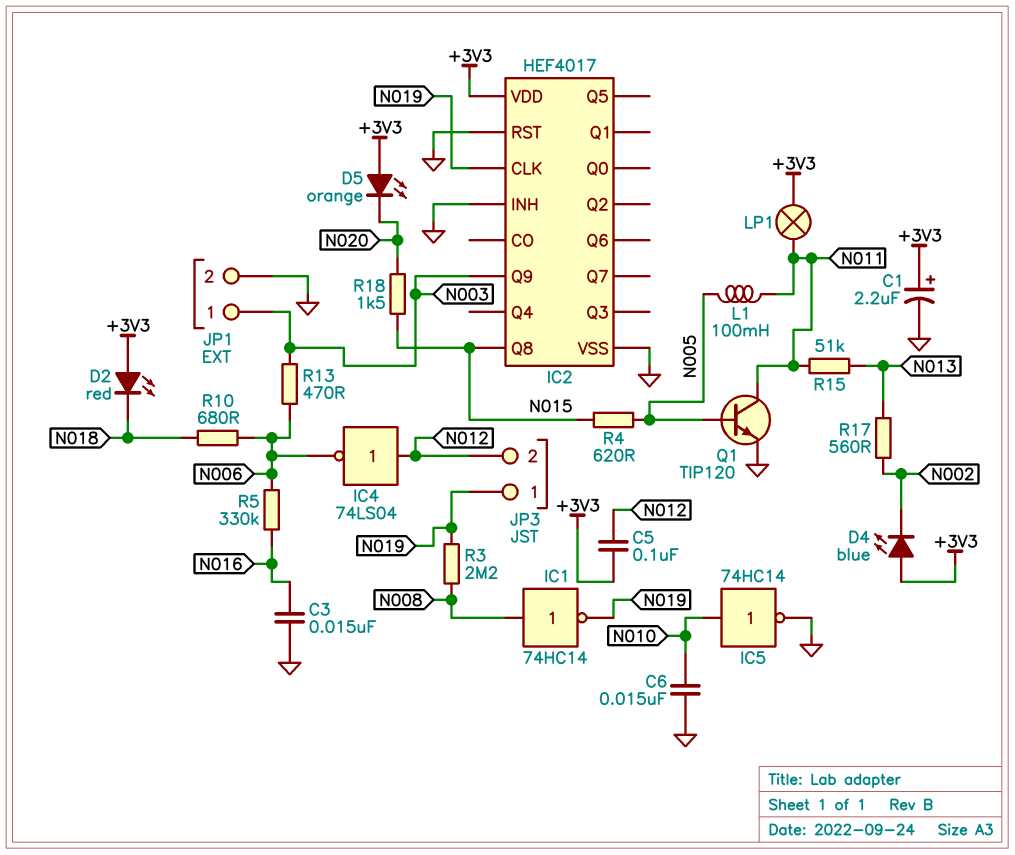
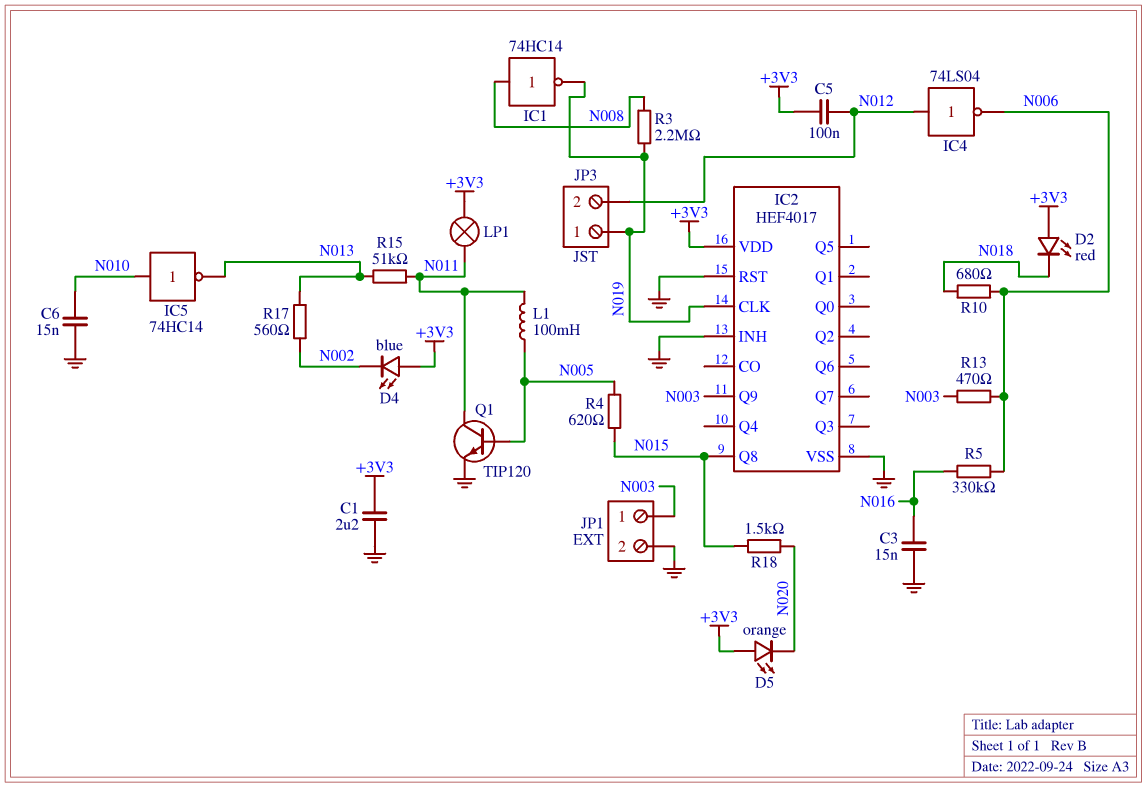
C1: 2.2uF (plus +3V3, minus GND) -> 2.2uF (+3V3, GND)
IC5: NOT 74HC14 (in N010, out GND) -> NOT 74HC14 (in N010, out N013)

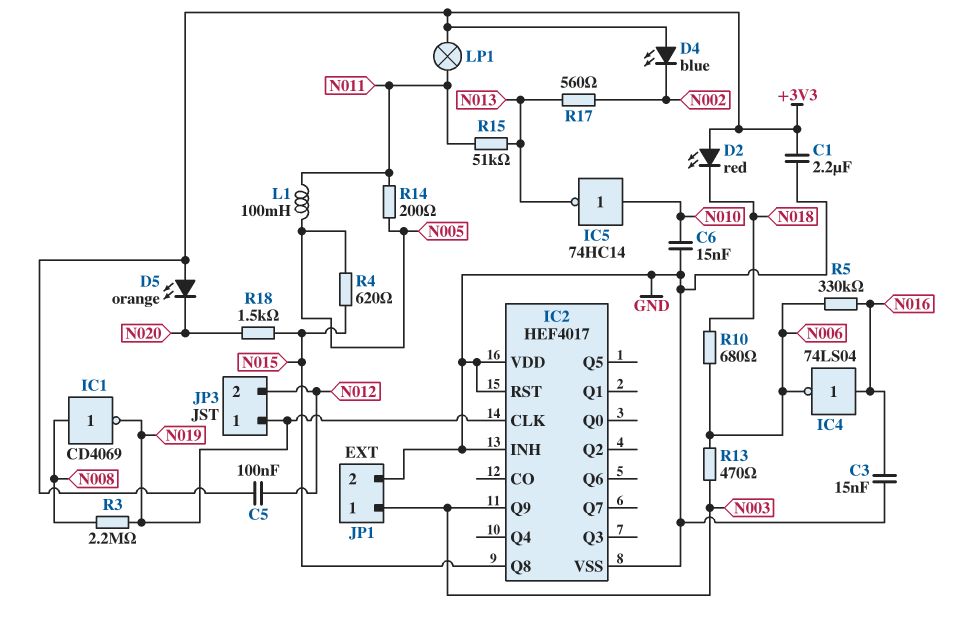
IC1: NOT 74HC14 (in N008, out N019) -> NOT CD4069 (in N008, out N019)
IC2 pin VDD: +3V3 -> GND
IC4: NOT 74LS04 (in N012, out N006) -> NOT 74LS04 (in N016, out N006)
Q1: NPN TIP120 (B N005, C N011, E GND) -> none
R14: none -> 200 (N005, N011)

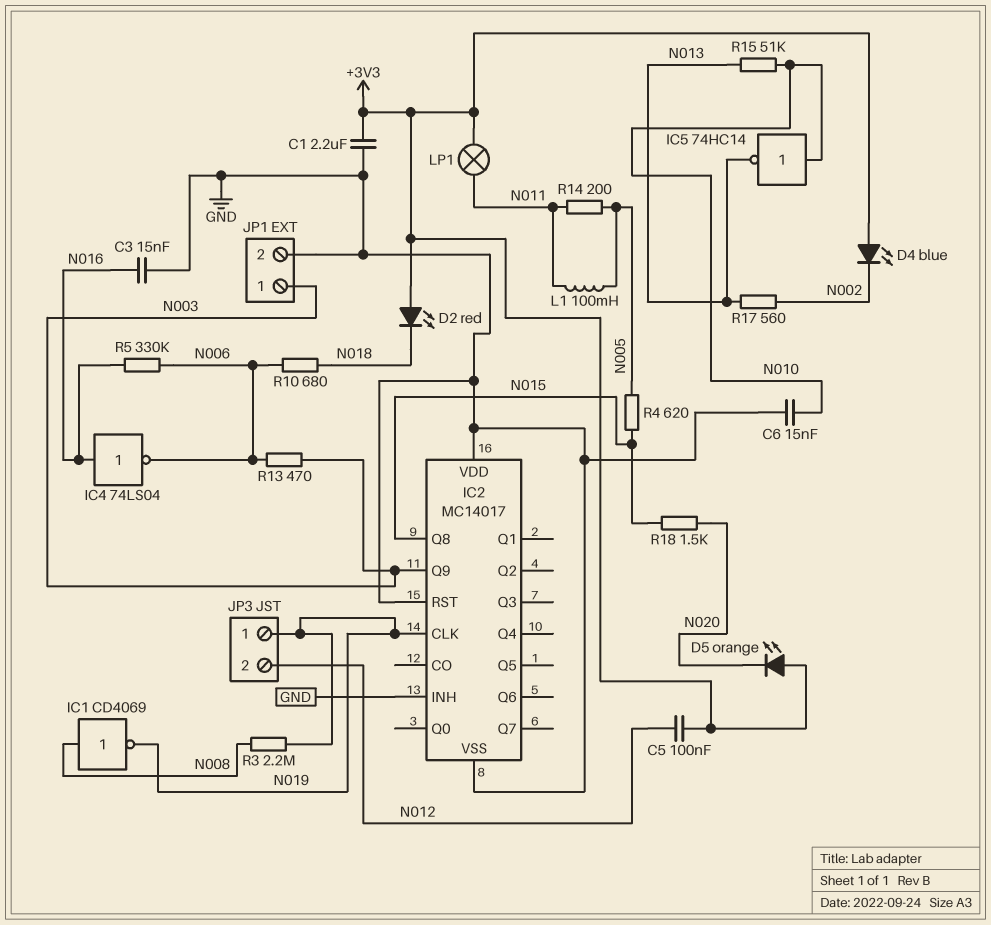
IC2: HEF4017 -> MC14017
R15: 51k (N011, N013) -> 51k (N010, N013)

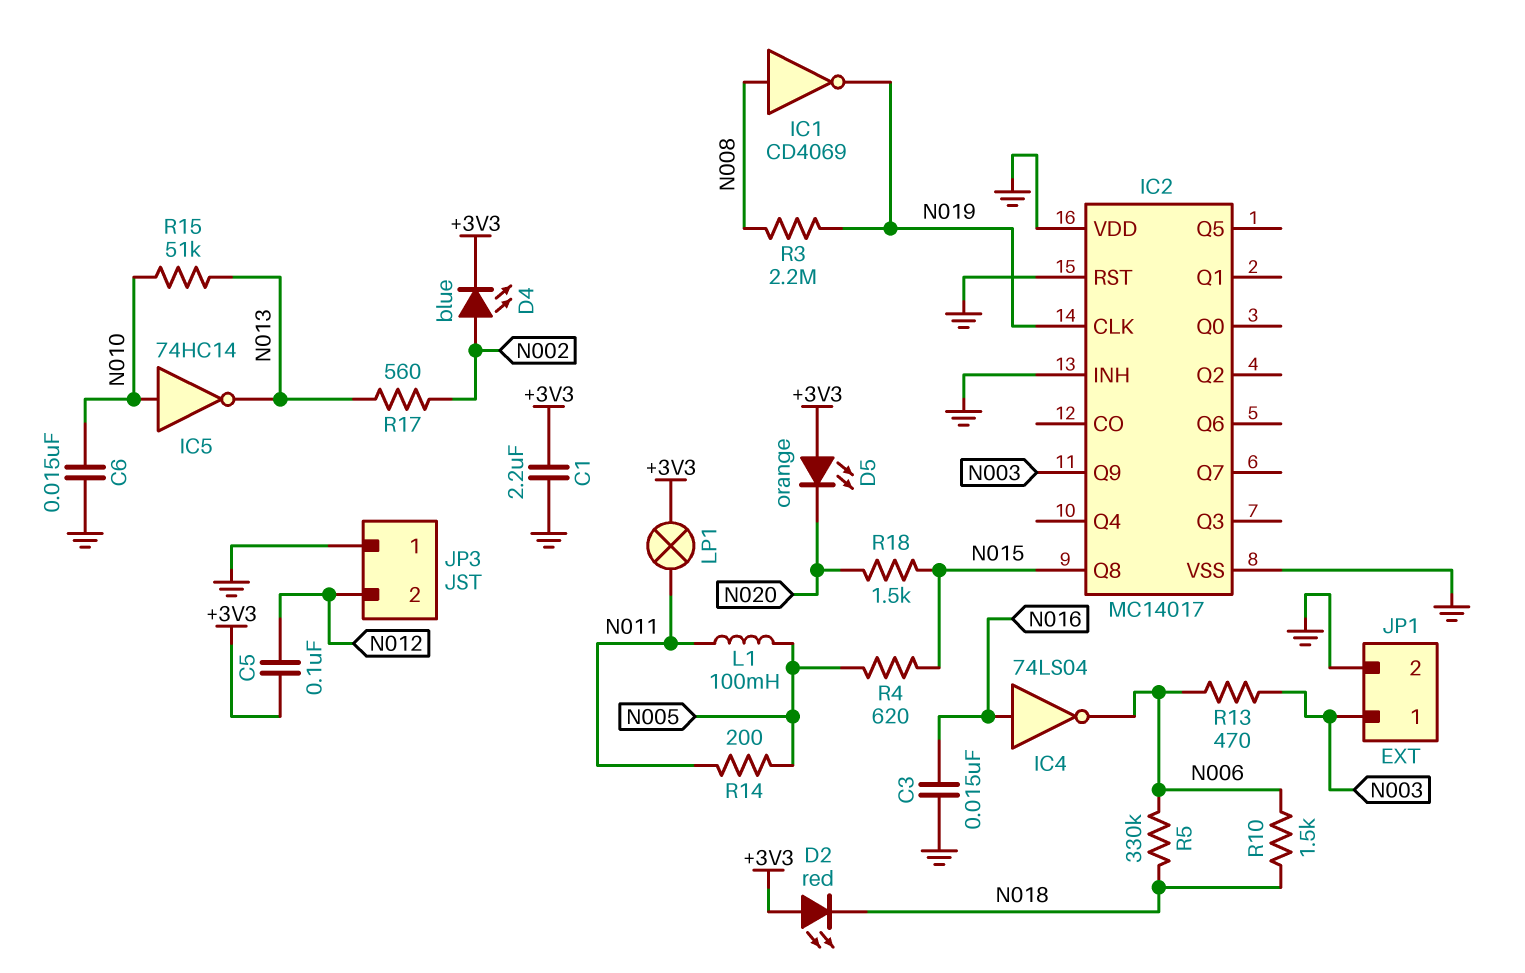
D4: LED blue (A +3V3, K N002) -> LED blue (A N002, K +3V3)
JP3 pin 1: N019 -> GND
R5: 330k (N006, N016) -> 330k (N006, N018)
R10: 680 (N006, N018) -> 1.5k (N006, N018)

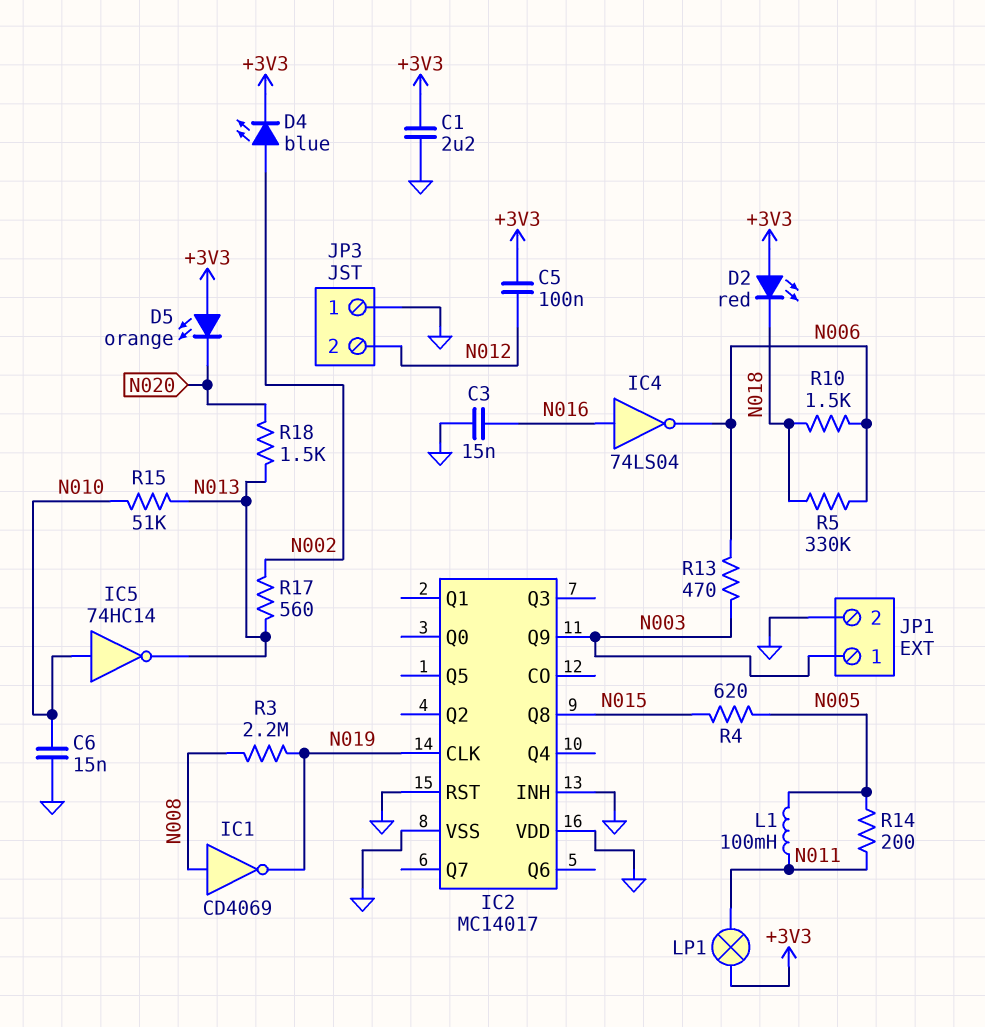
R18: 1.5k (N015, N020) -> 1.5k (N013, N020)

